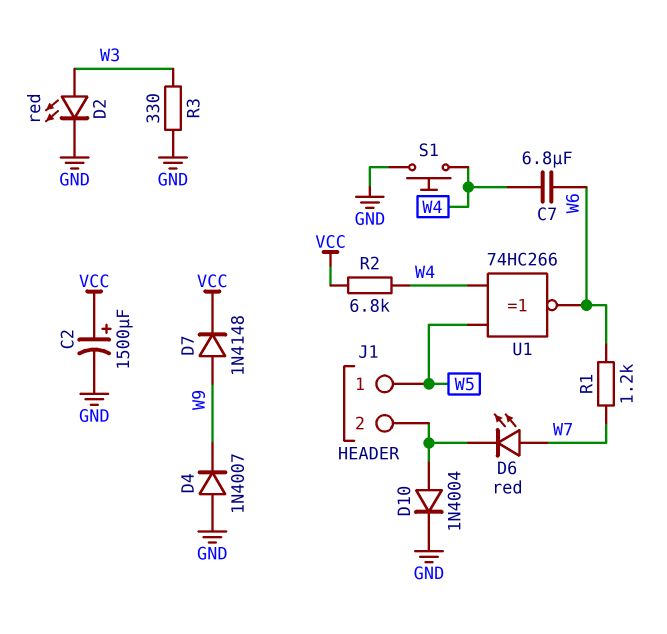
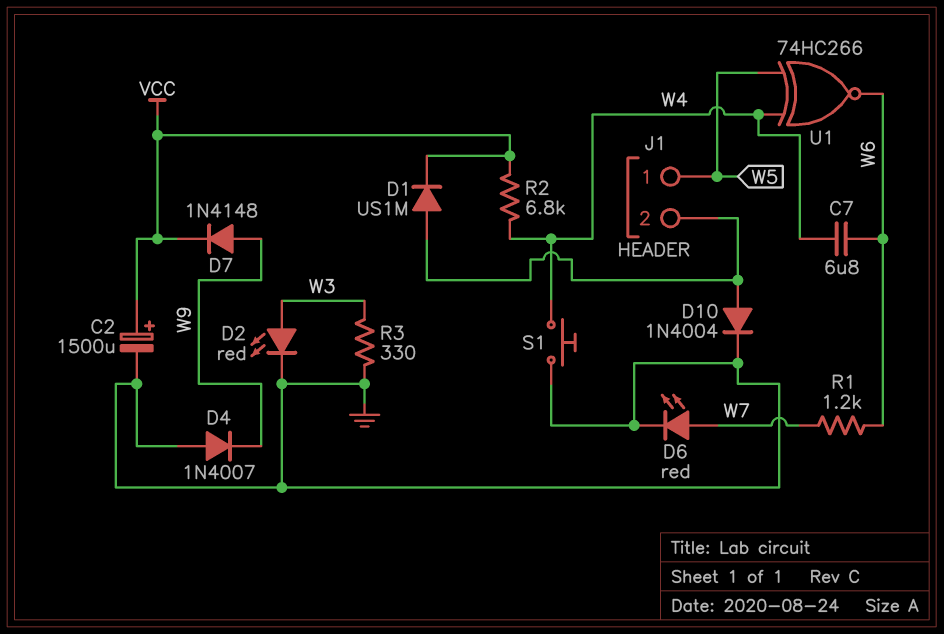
D1: none -> diode US1M (A J1/2, K VCC)
D6: LED red (A W7, K J1/2) -> LED red (A W7, K GND)

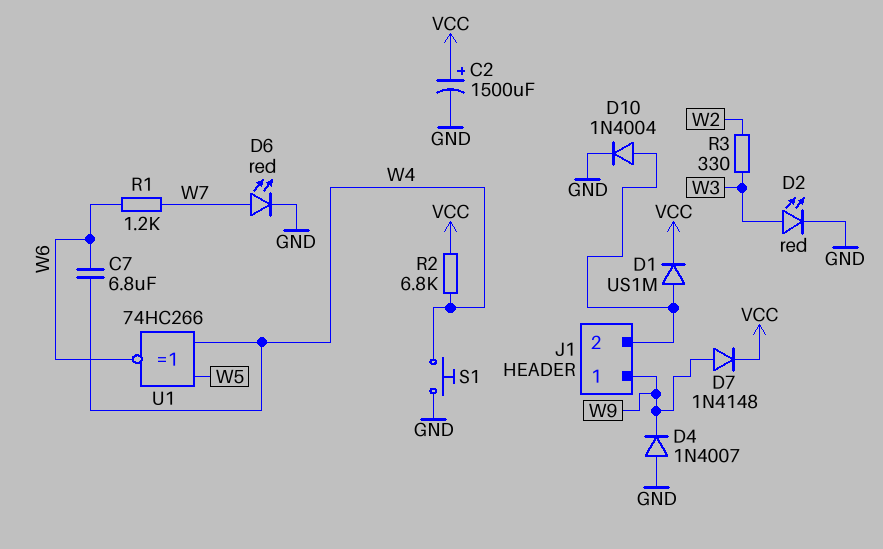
J1 pin 1: W5 -> W9
R3: 330 (GND, W3) -> 330 (W2, W3)

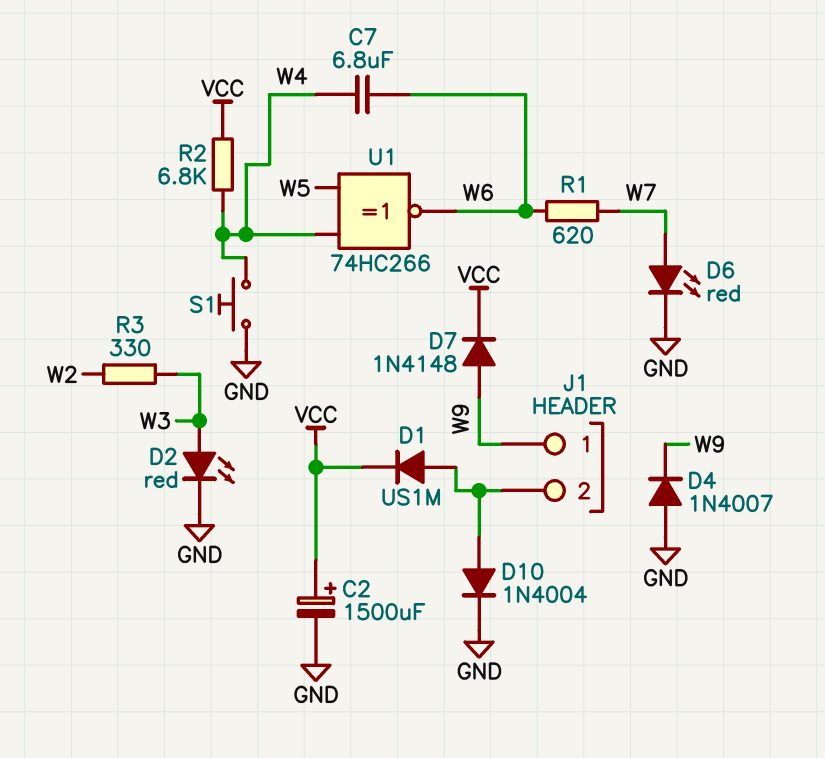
R1: 1.2k (W6, W7) -> 620 (W6, W7)

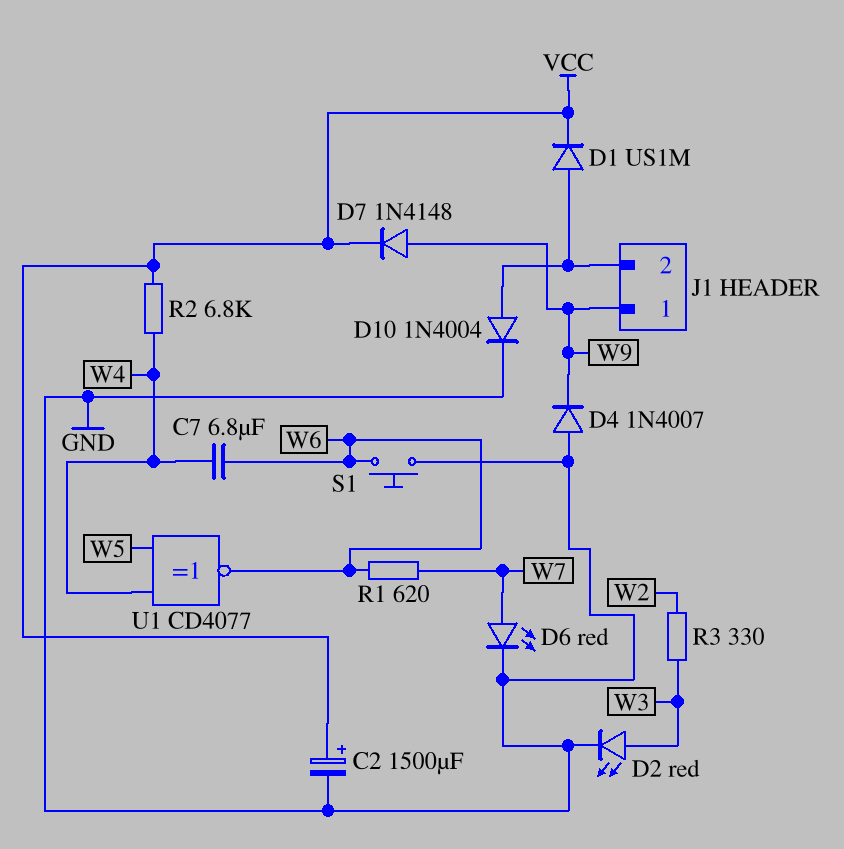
S1: button (GND, W4) -> button (GND, W6)
U1: XNOR 74HC266 (in W4, in W5, out W6) -> XNOR CD4077 (in W4, in W5, out W6)

